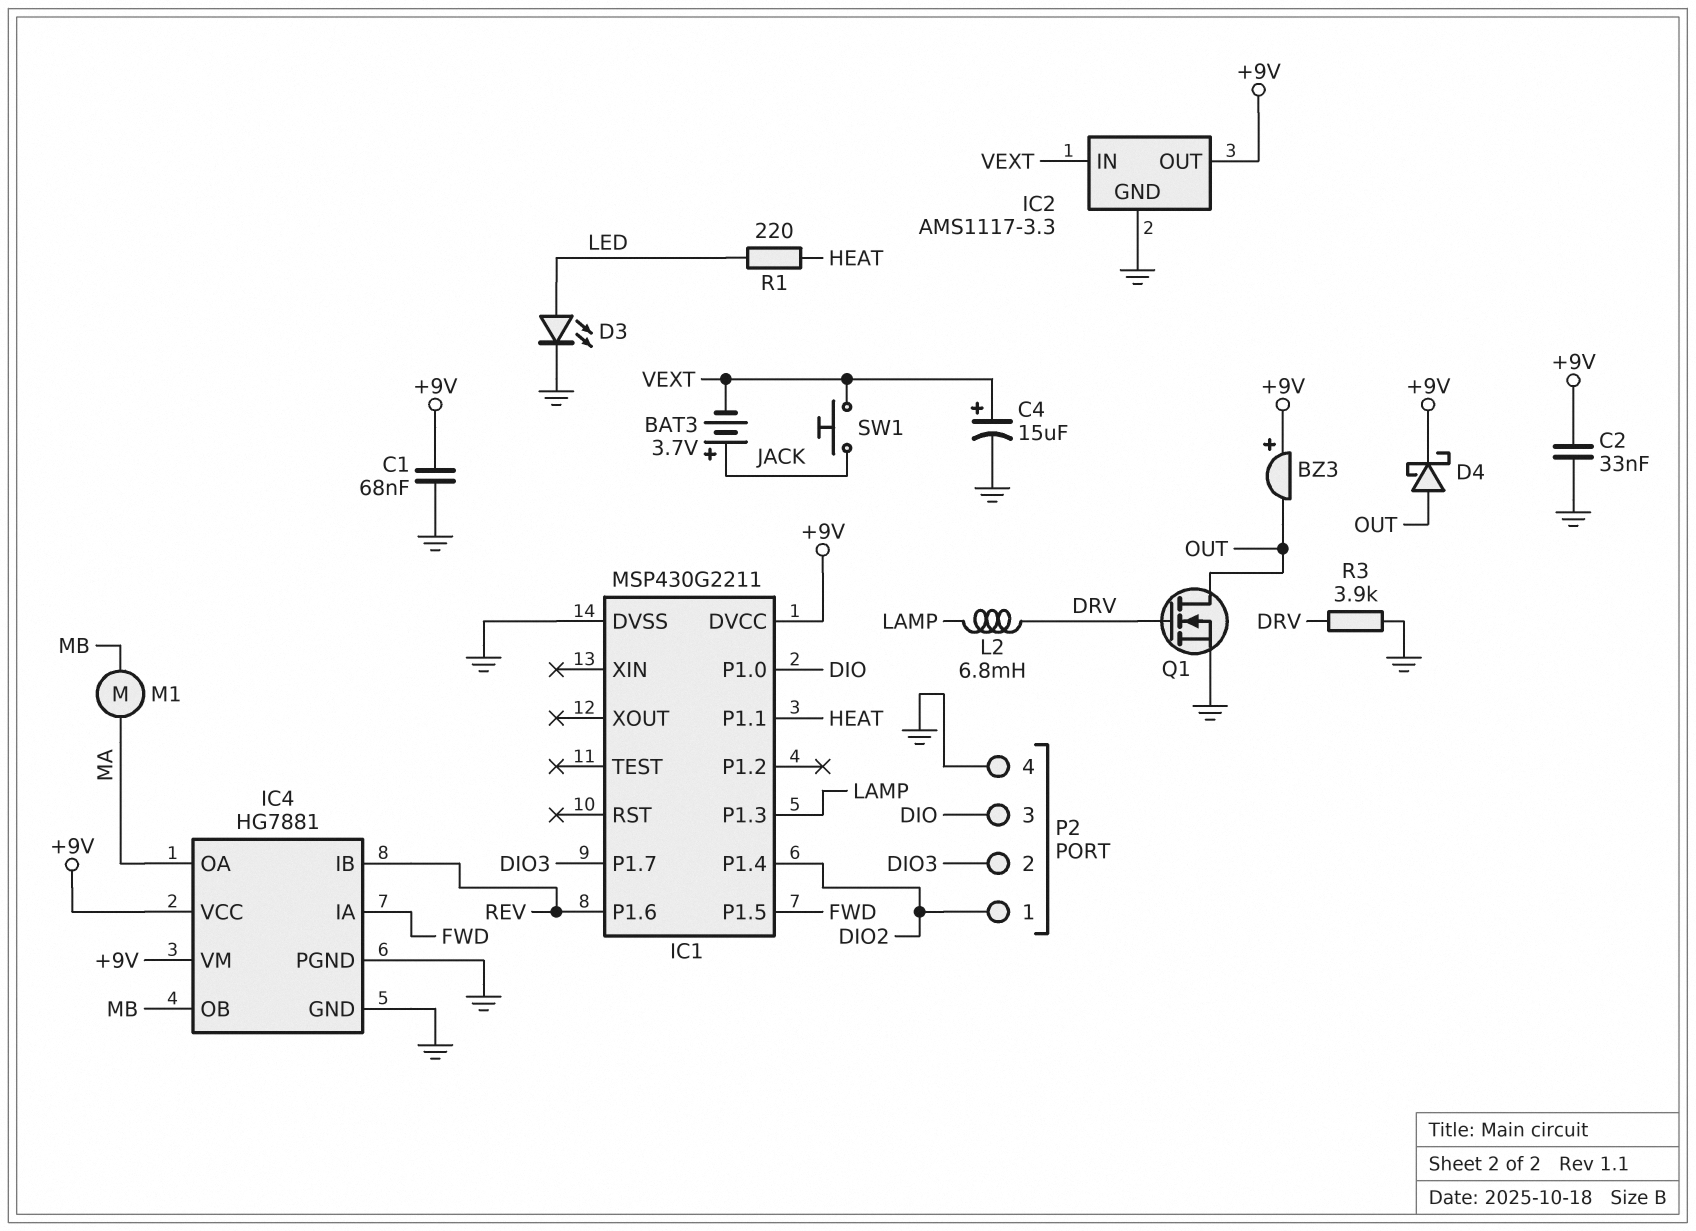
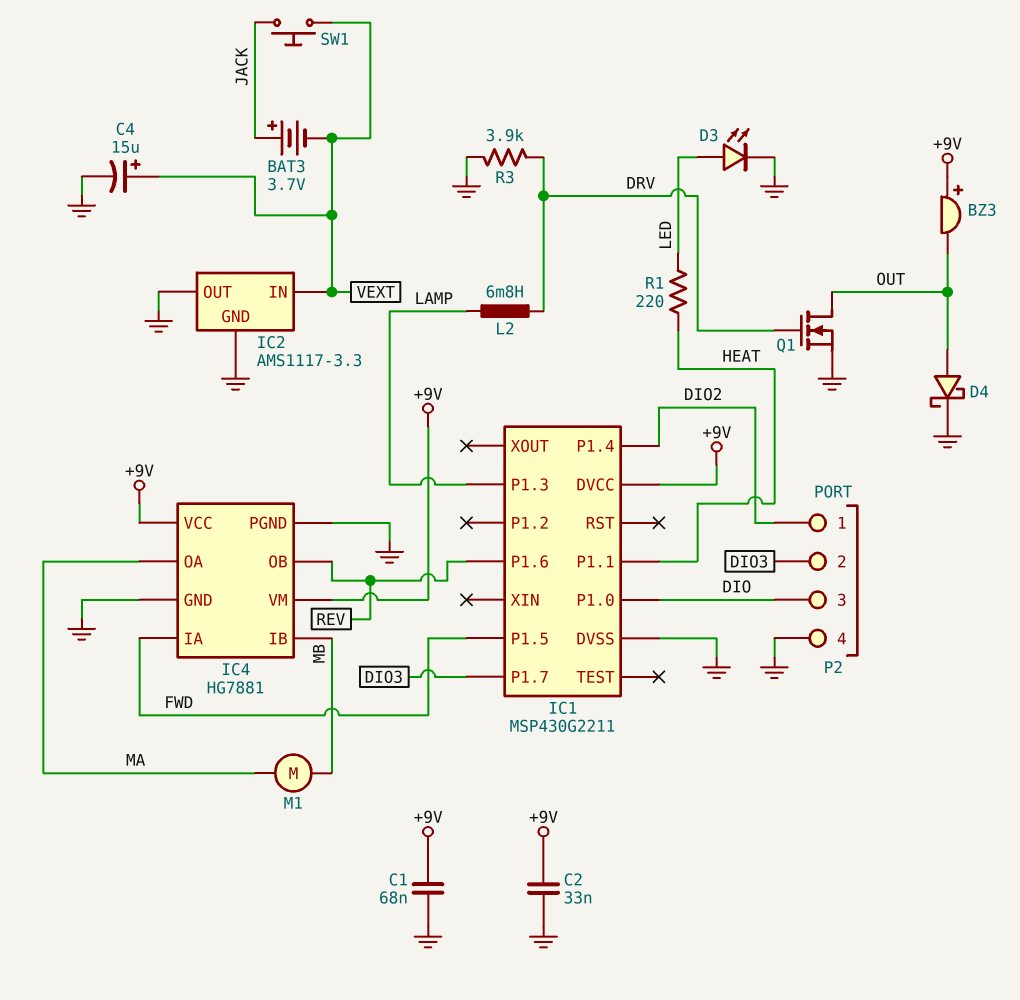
D4: schottky (A OUT, K +9V) -> schottky (A OUT, K GND)
IC2 pin OUT: +9V -> GND
IC4 pin IB: REV -> MB
IC4 pin OB: MB -> REV

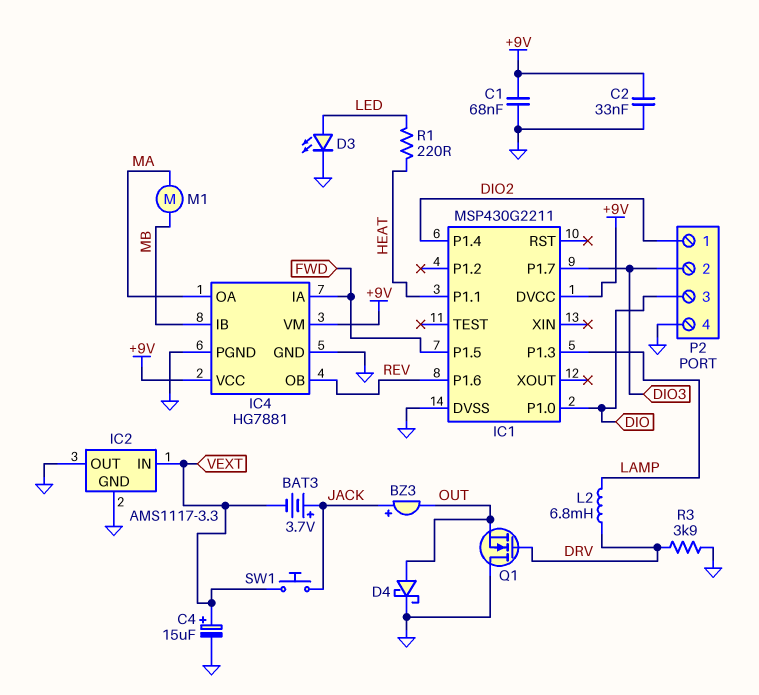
BZ3: buzzer (plus +9V, minus OUT) -> buzzer (plus JACK, minus OUT)
Q1: NMOS (G DRV, D OUT, S GND) -> NMOS (G DRV, D GND, S OUT)

